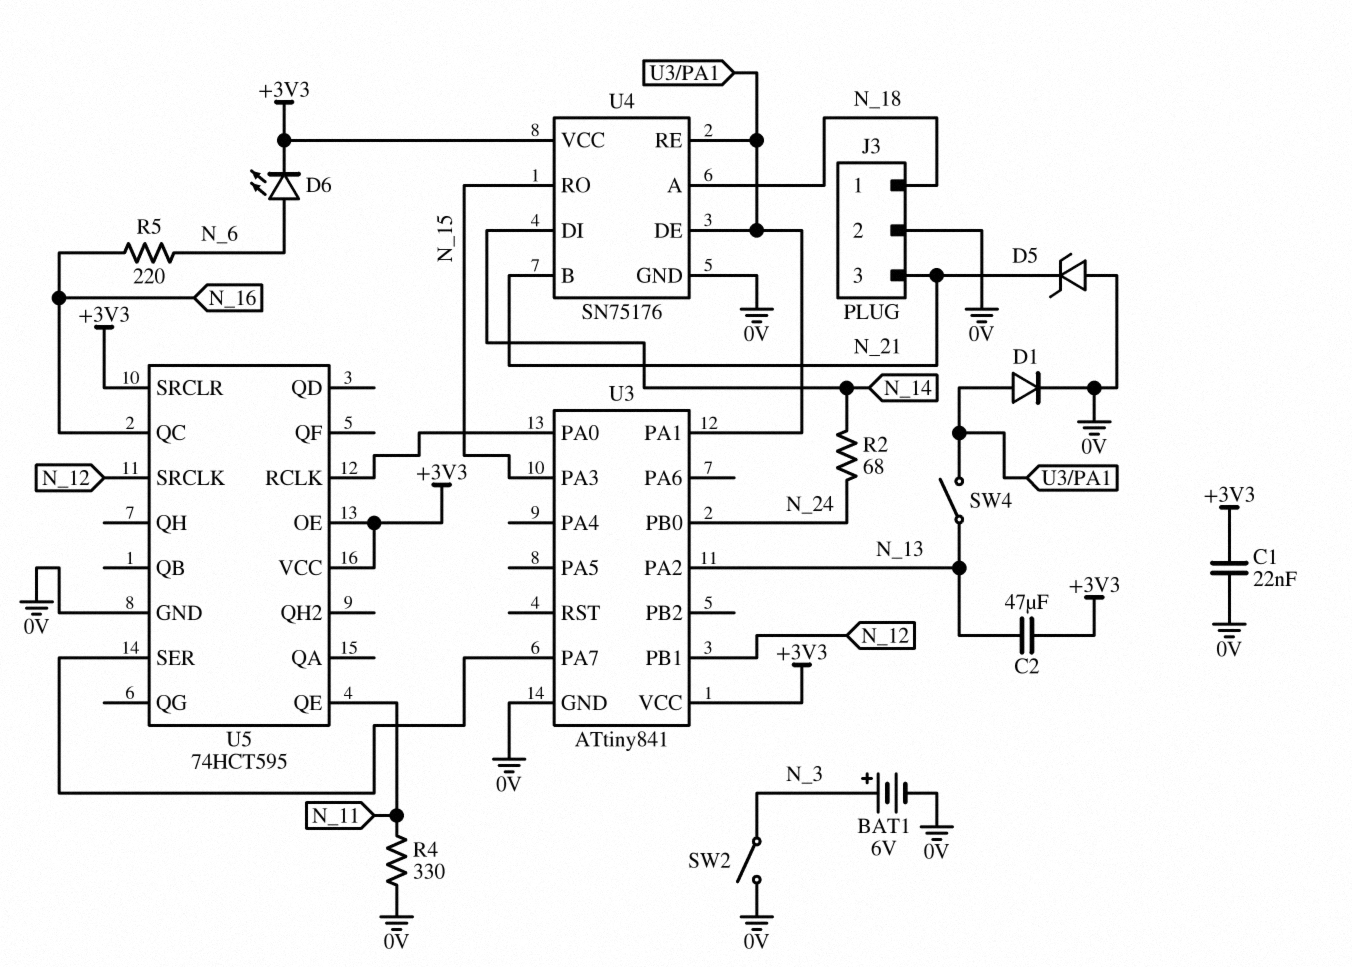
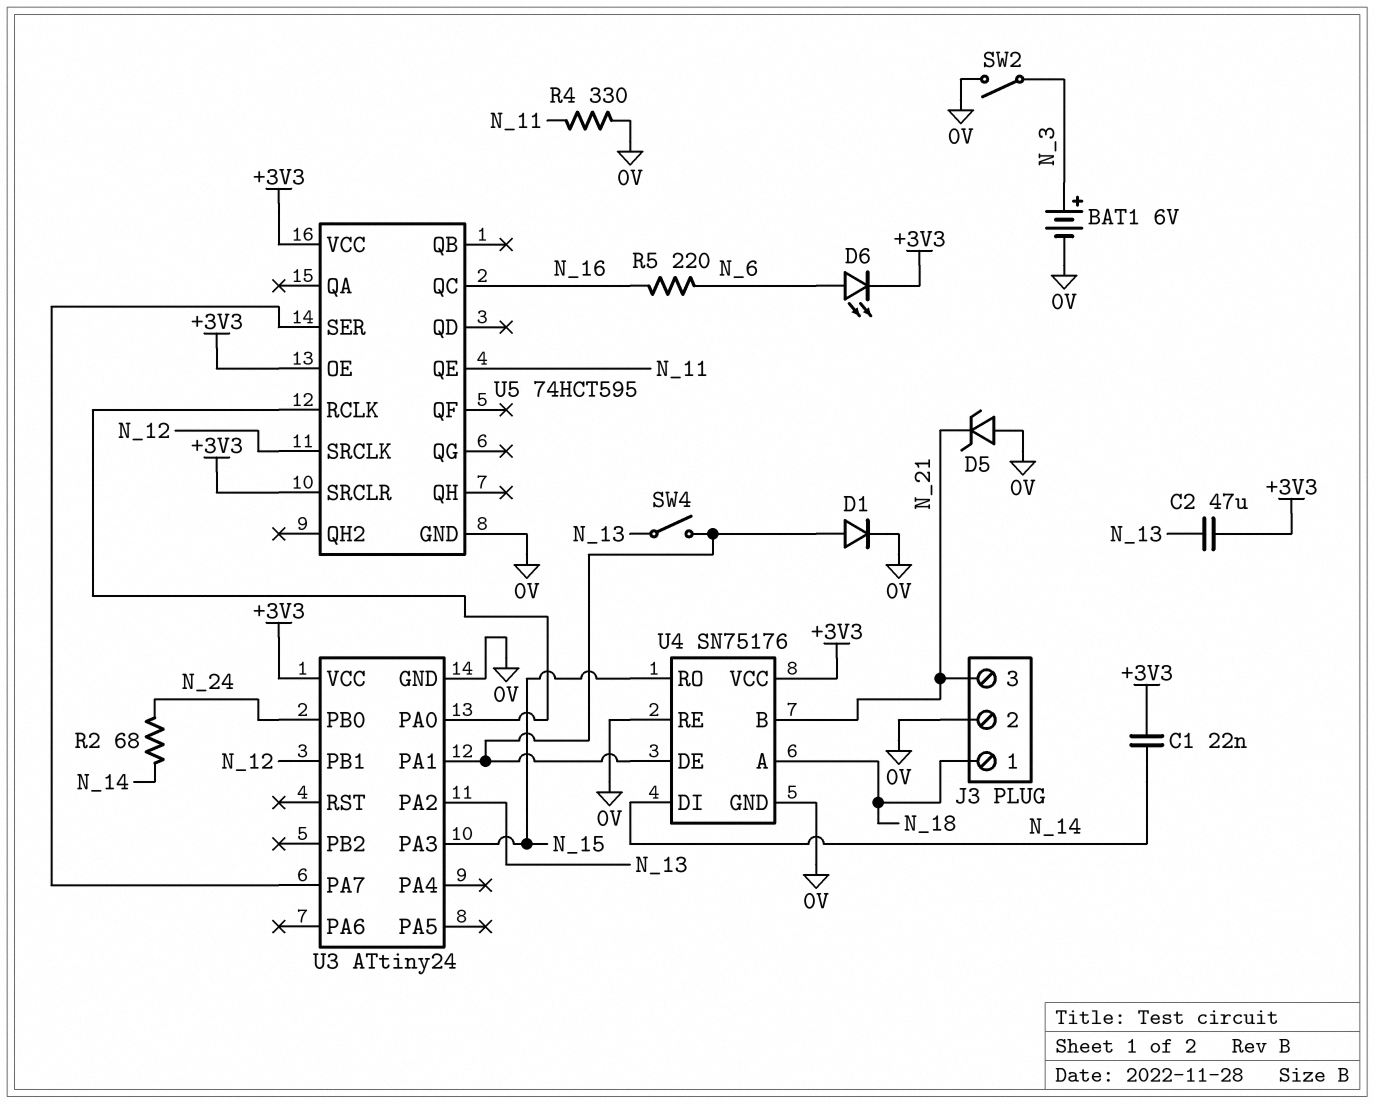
C1: 22nF (+3V3, 0V) -> 22nF (+3V3, N_14)
U3: ATtiny841 -> ATtiny24
U4 pin RE: U3/PA1 -> 0V

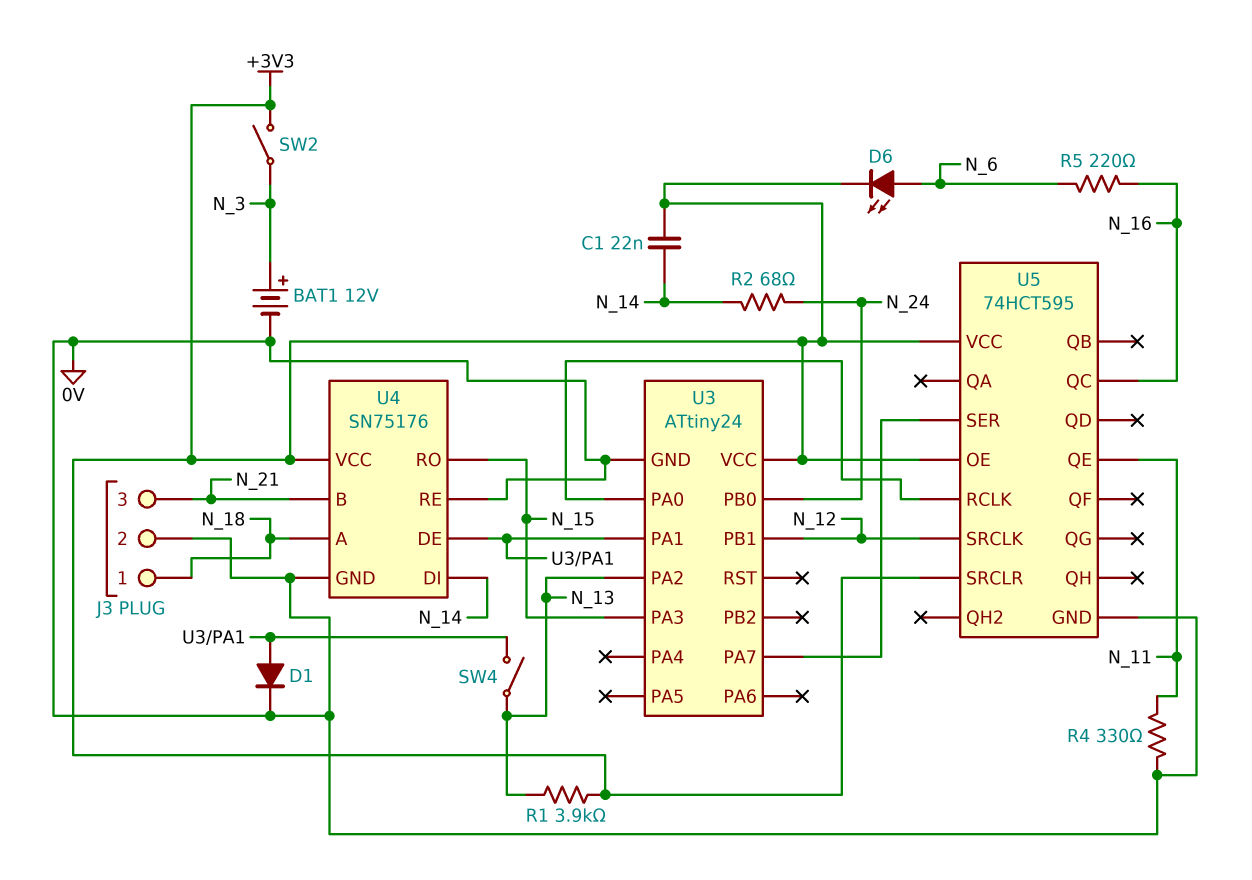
BAT1: 6V (plus N_3, minus 0V) -> 12V (plus N_3, minus 0V)
C2: 47uF (+3V3, N_13) -> none
D5: zener (A 0V, K N_21) -> none
R1: none -> 3.9k (+3V3, N_13)
SW2: switch (0V, N_3) -> switch (+3V3, N_3)

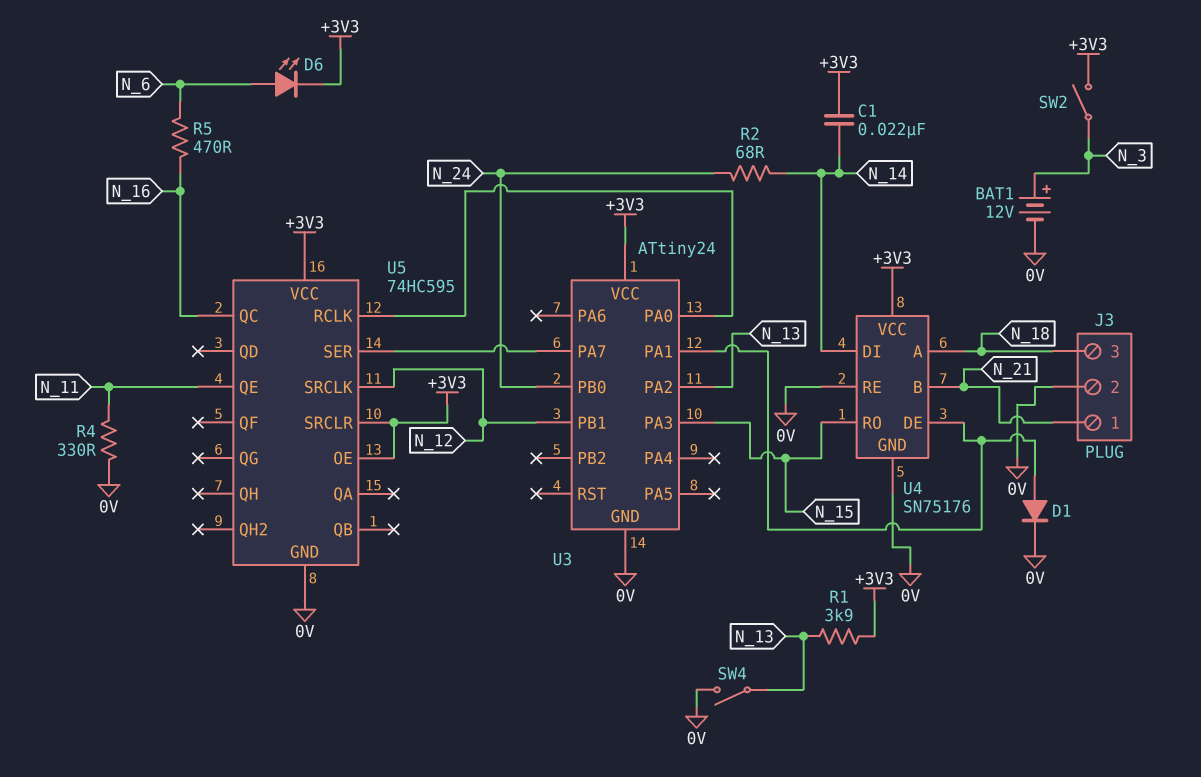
J3 pin 1: N_18 -> N_21
J3 pin 3: N_21 -> N_18
R5: 220 (N_6, N_16) -> 470 (N_6, N_16)
SW4: switch (N_13, U3/PA1) -> switch (0V, N_13)
U5: 74HCT595 -> 74HC595

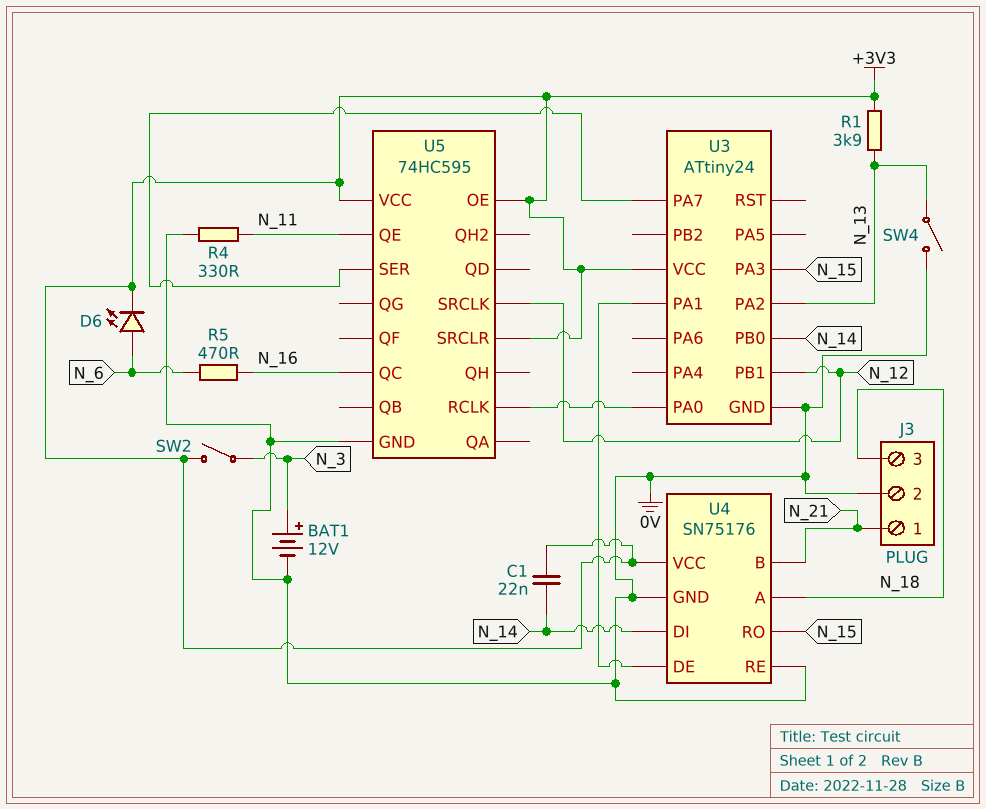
D1: diode (A U3/PA1, K 0V) -> none
R2: 68 (N_14, N_24) -> none
U3 pin PB0: N_24 -> N_14

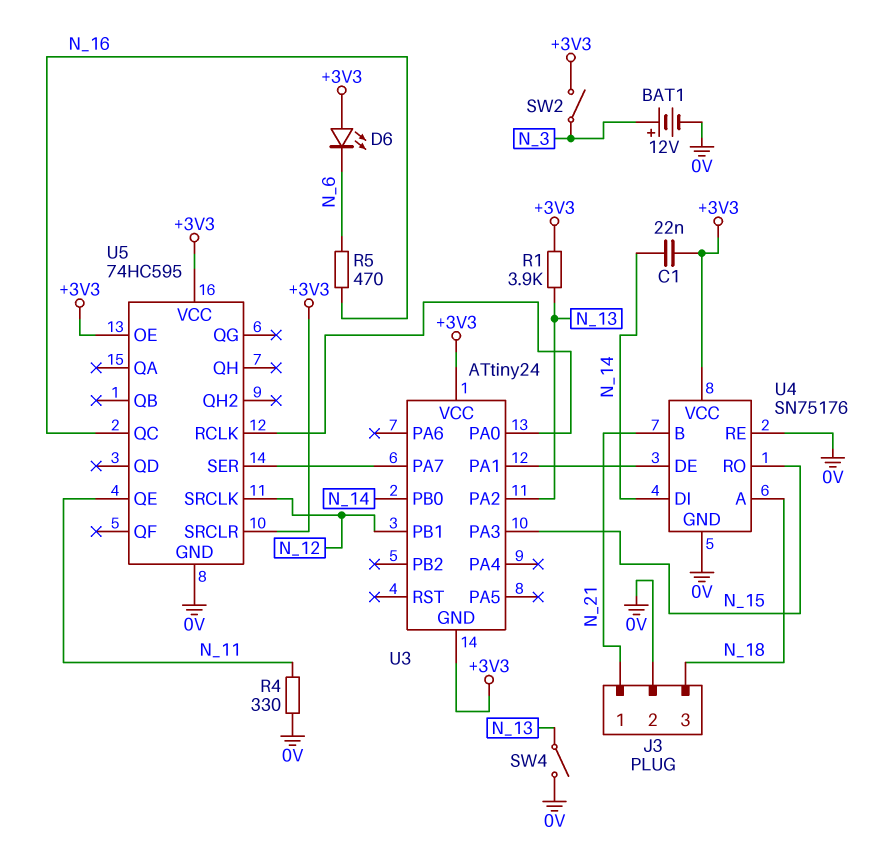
D6: LED (A N_6, K +3V3) -> LED (A +3V3, K N_6)
U3 pin GND: 0V -> +3V3

